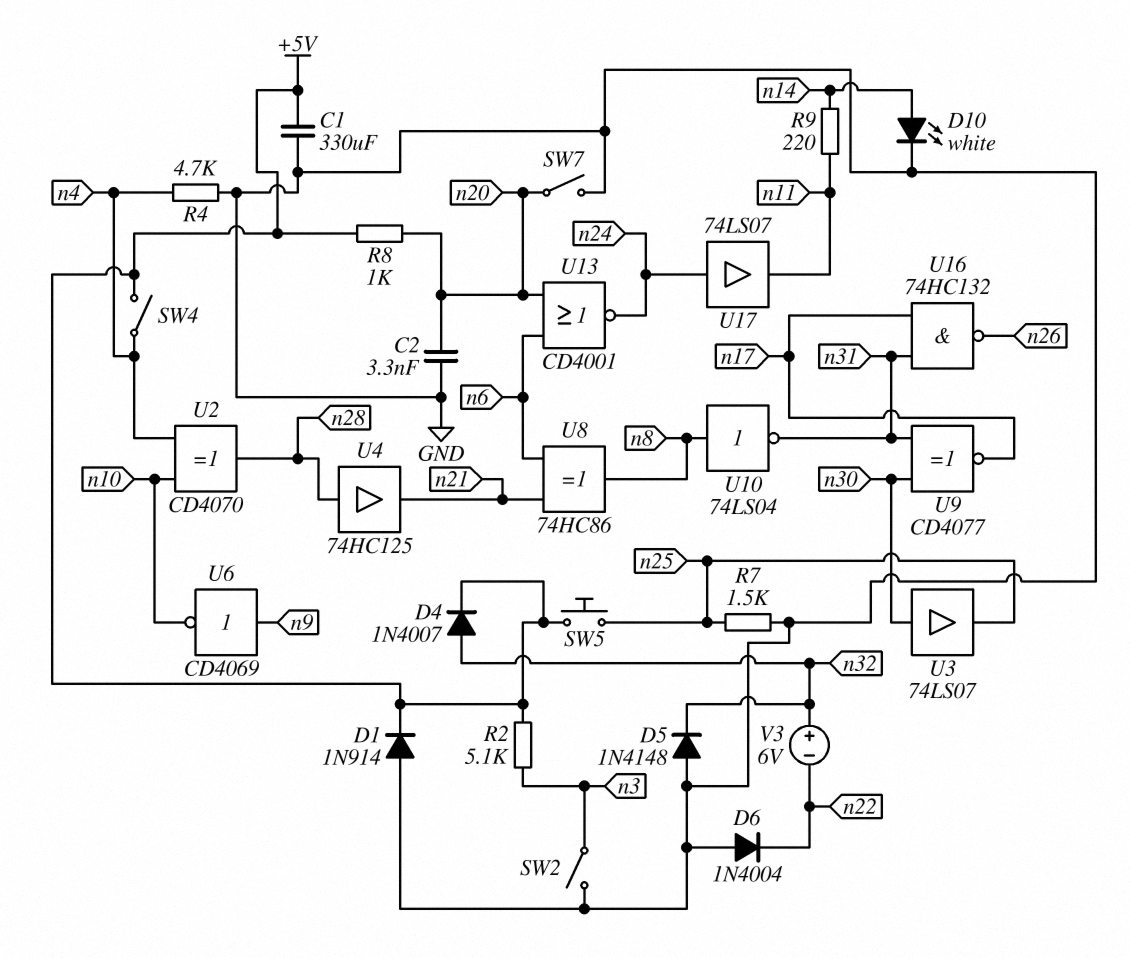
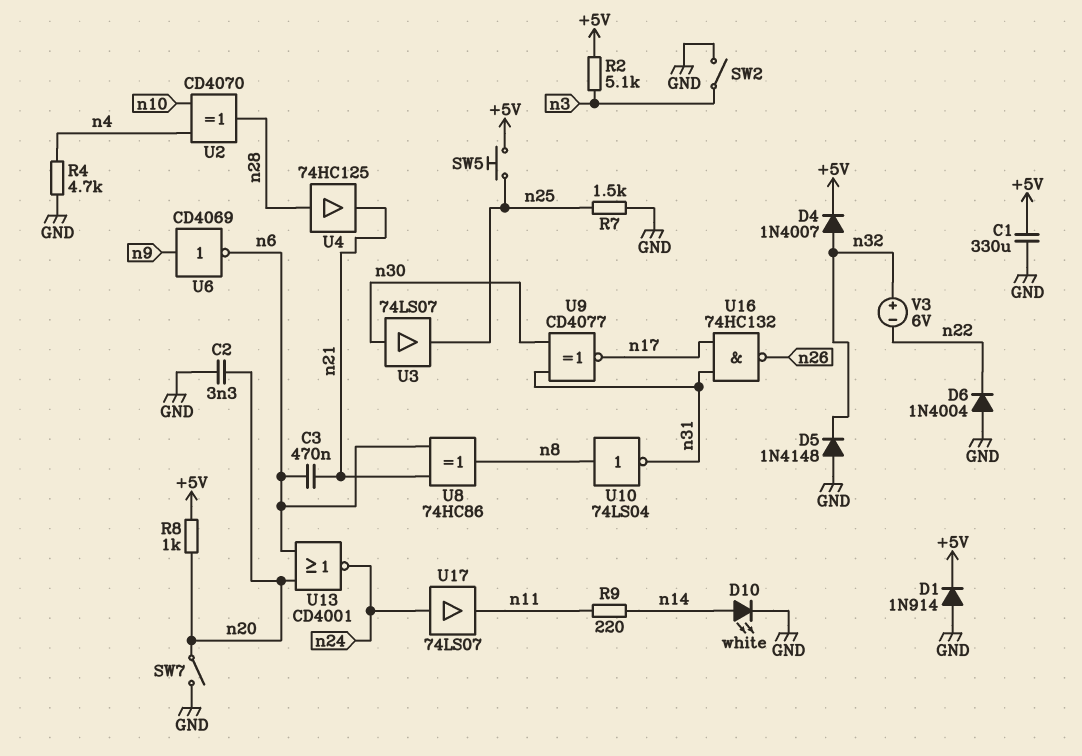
C3: none -> 470nF (n6, n21)
SW4: switch (+5V, n4) -> none
U6: NOT CD4069 (in n9, out n10) -> NOT CD4069 (in n9, out n6)

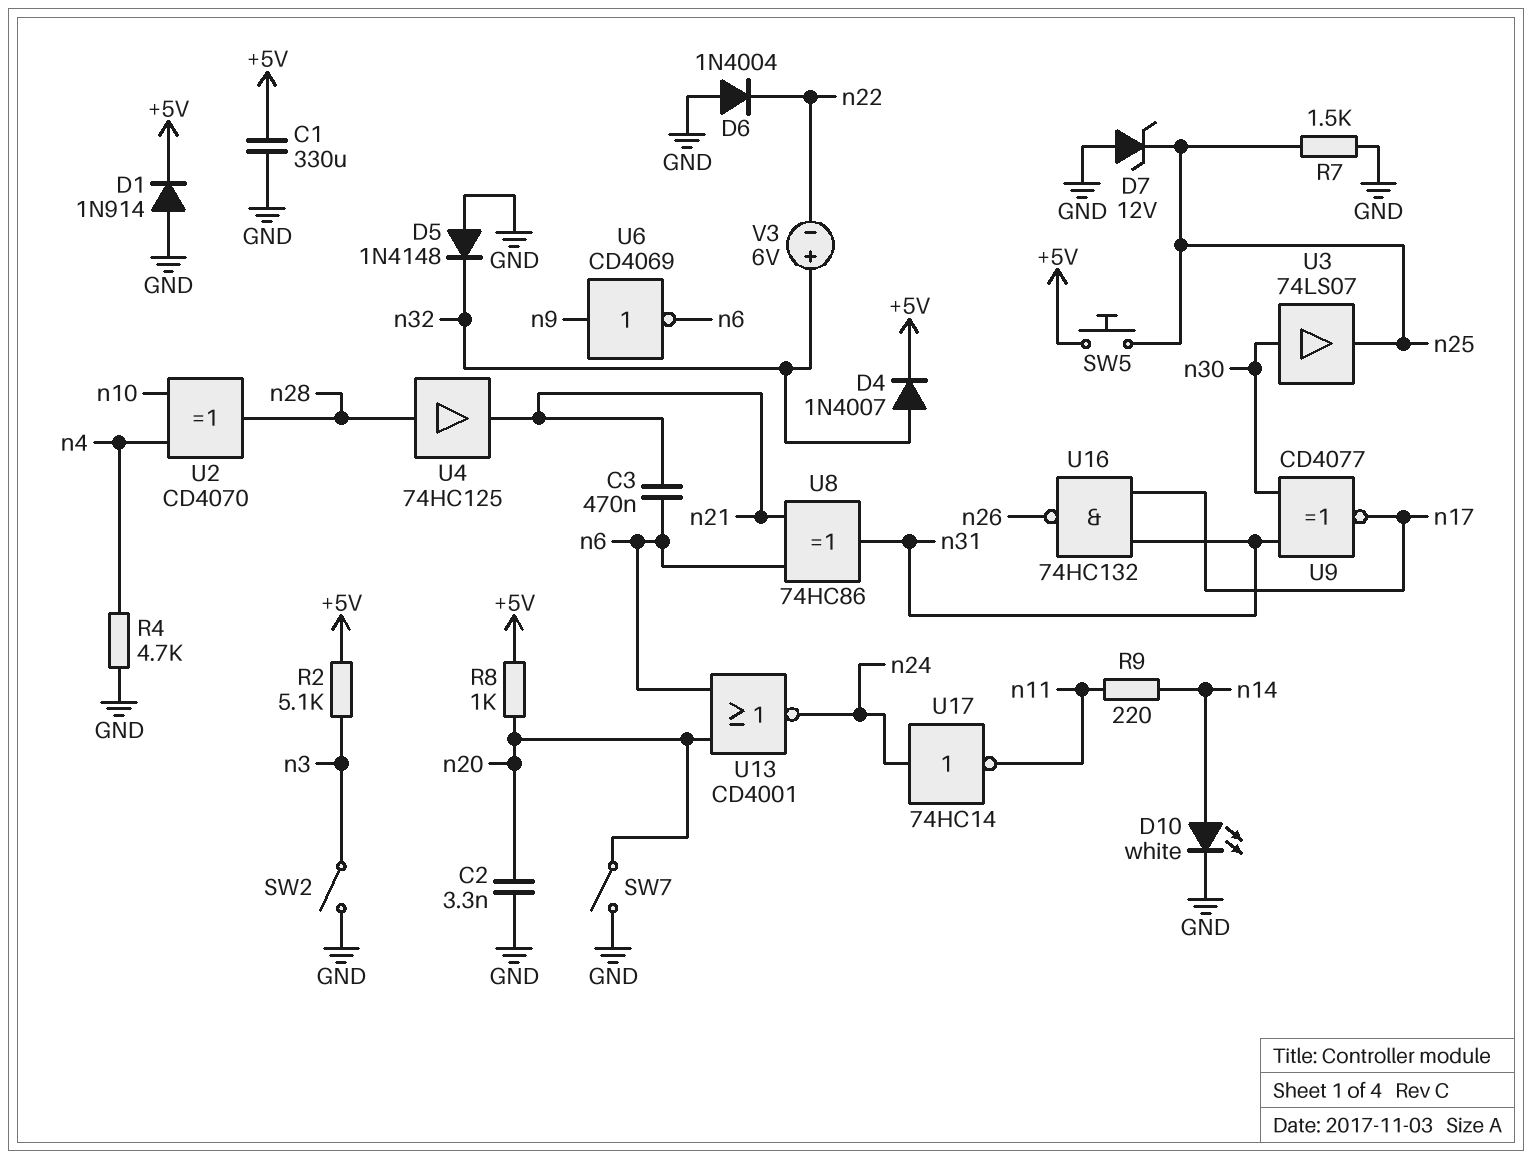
D7: none -> zener 12V (A GND, K n25)
U8: XOR 74HC86 (in n6, in n21, out n8) -> XOR 74HC86 (in n6, in n21, out n31)
U10: NOT 74LS04 (in n8, out n31) -> none
U17: buffer 74LS07 (in n24, out n11) -> NOT 74HC14 (in n24, out n11)

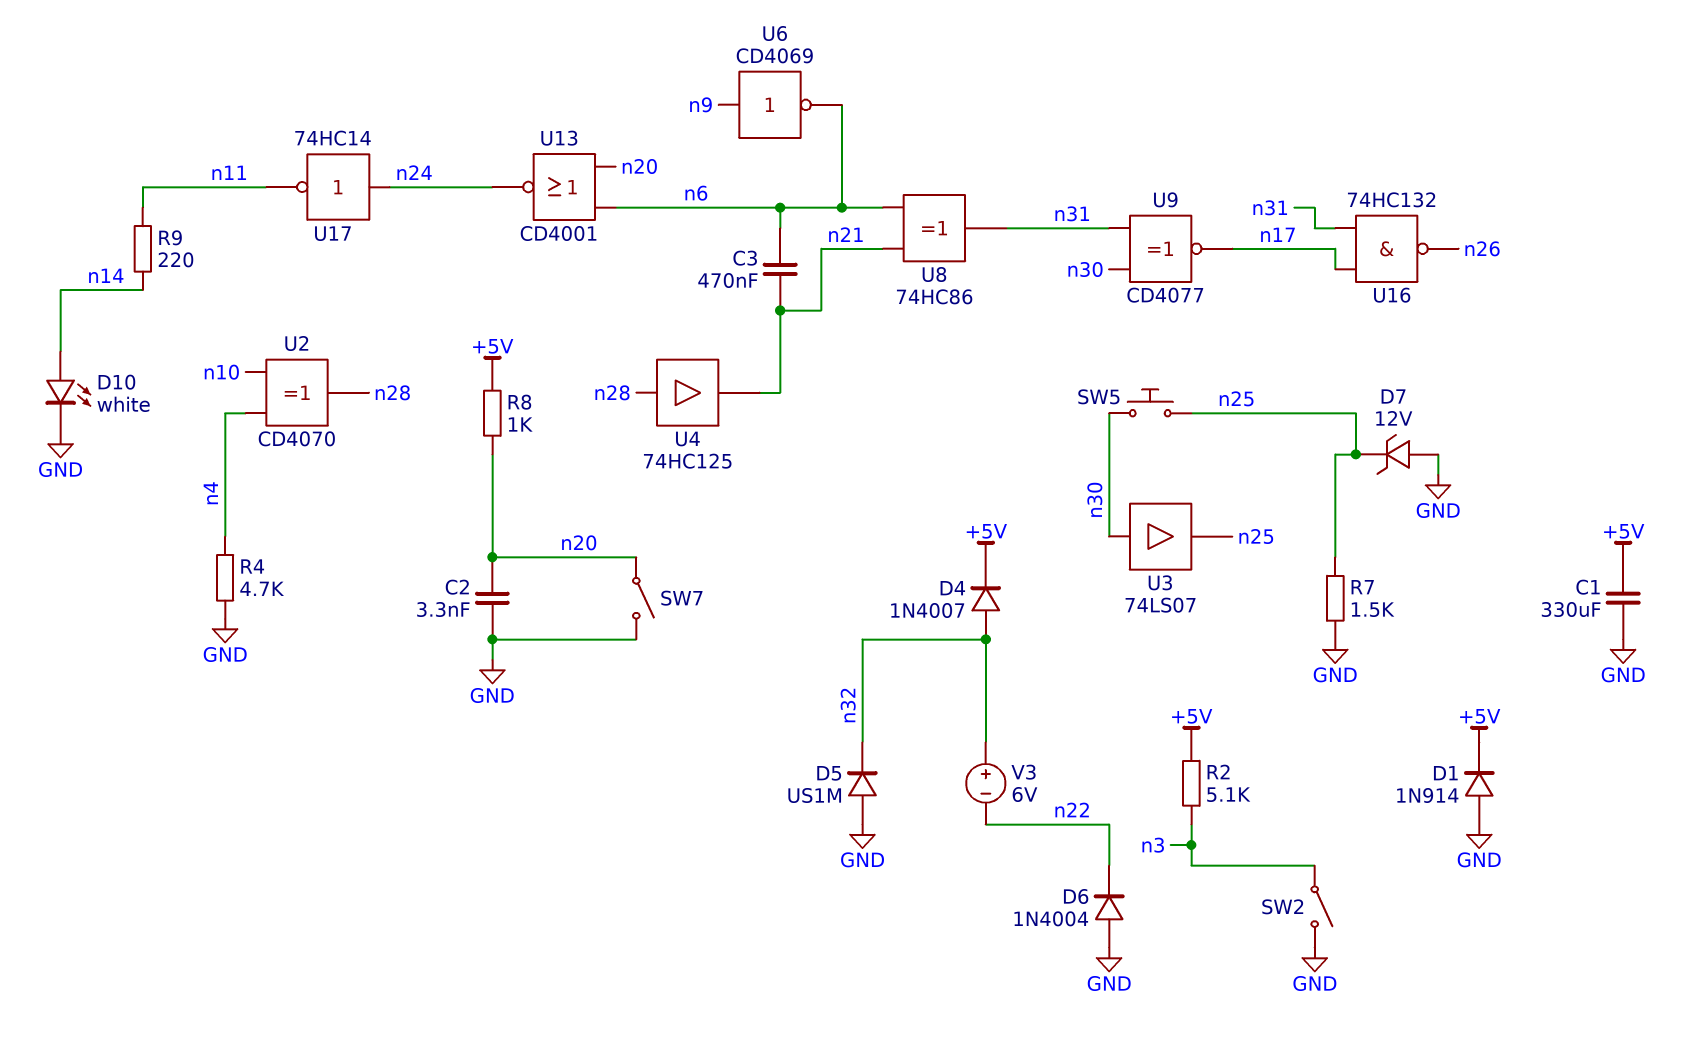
D5: diode 1N4148 (A GND, K n32) -> diode US1M (A GND, K n32)
SW5: button (+5V, n25) -> button (n25, n30)

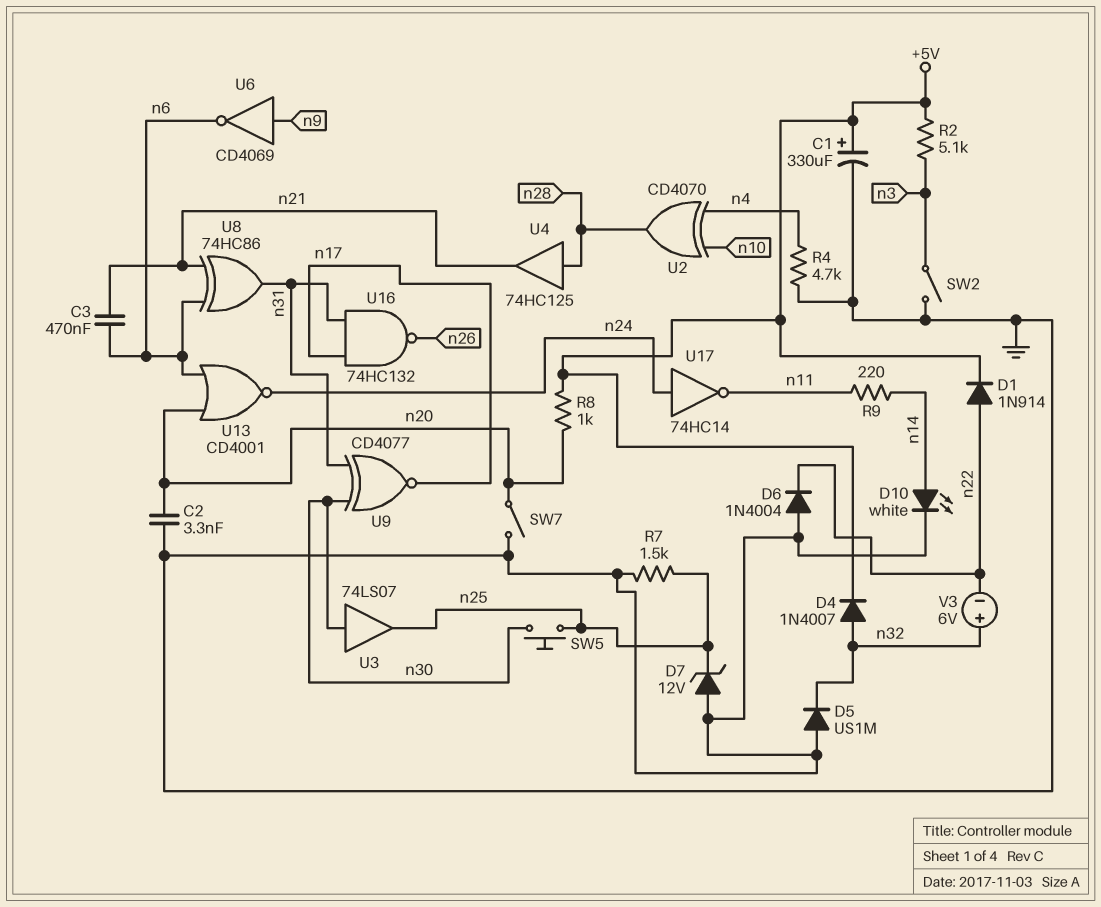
C1: 330uF (+5V, GND) -> 330uF (plus +5V, minus GND)
D1: diode 1N914 (A GND, K +5V) -> diode 1N914 (A n22, K +5V)

